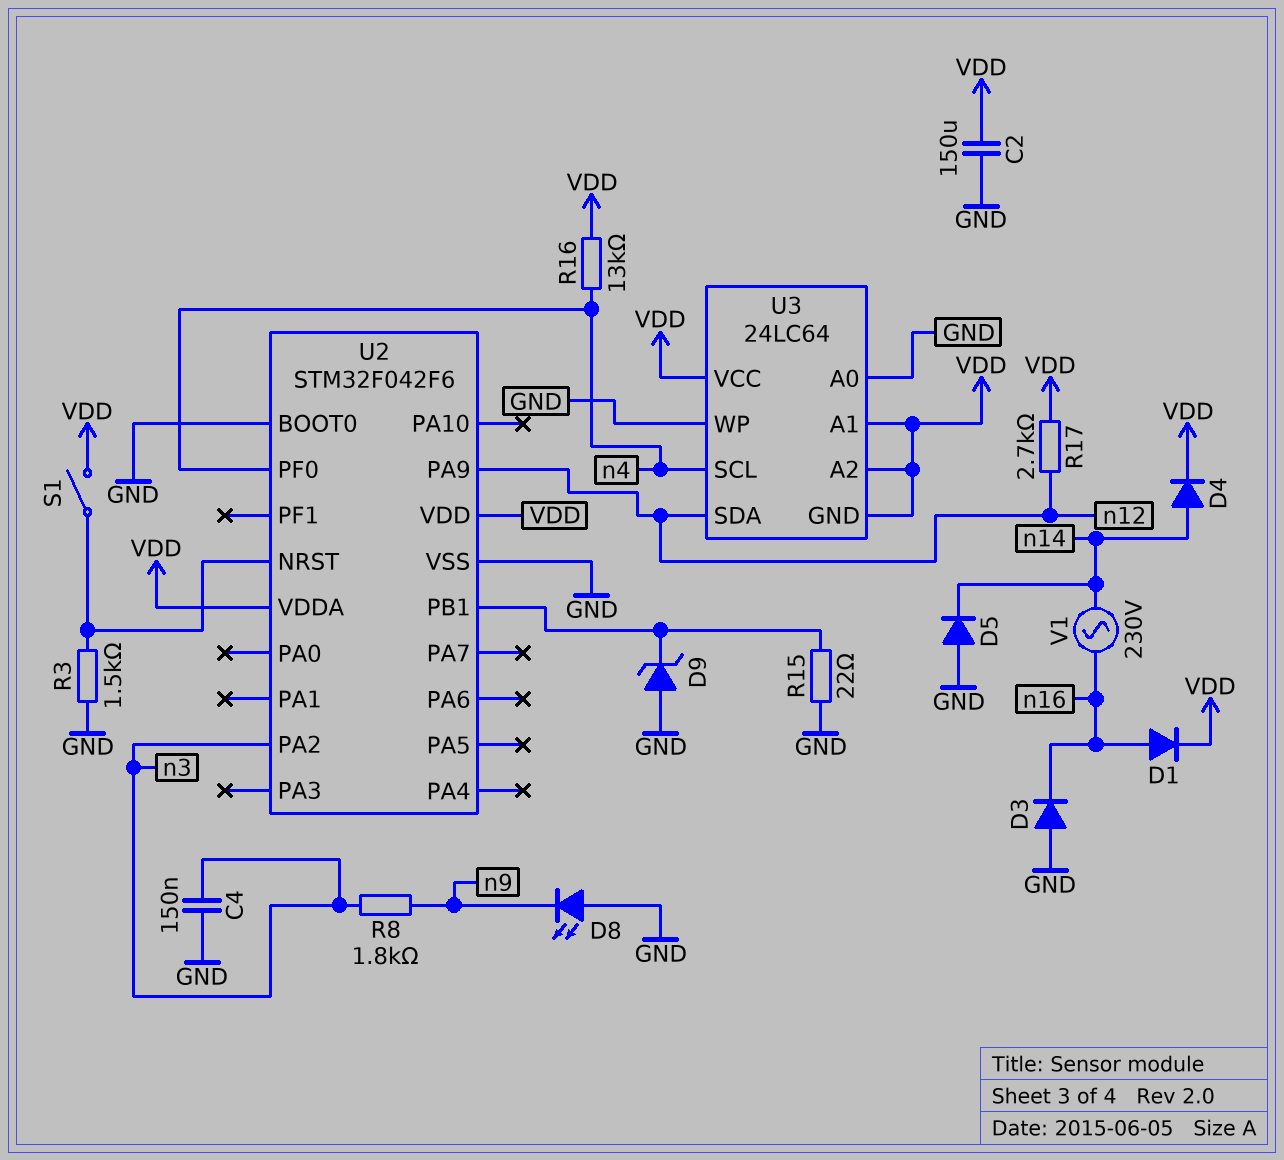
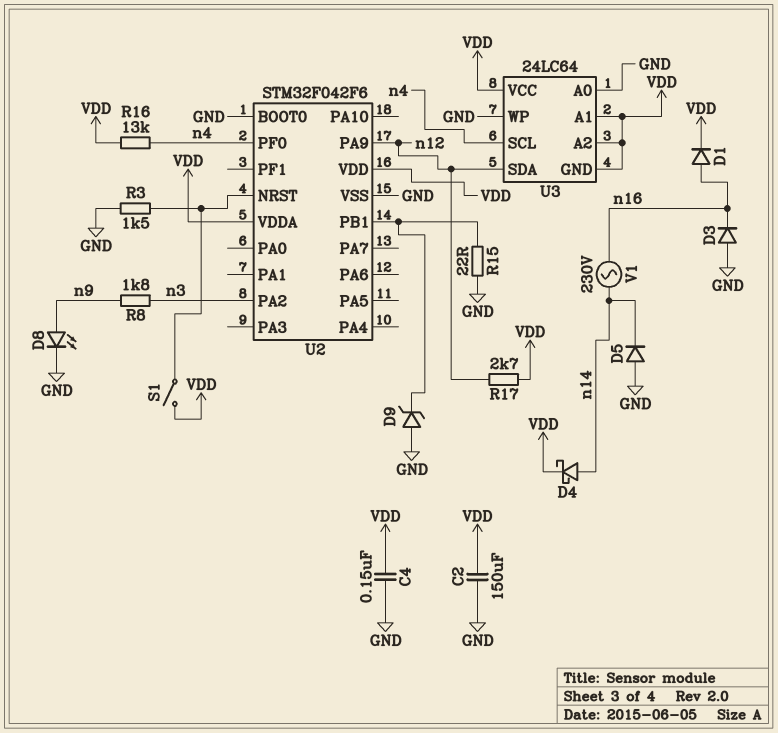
C4: 150nF (GND, n3) -> 150nF (GND, VDD)
D4: diode (A n14, K VDD) -> schottky (A n14, K VDD)
D8: LED (A GND, K n9) -> LED (A n9, K GND)

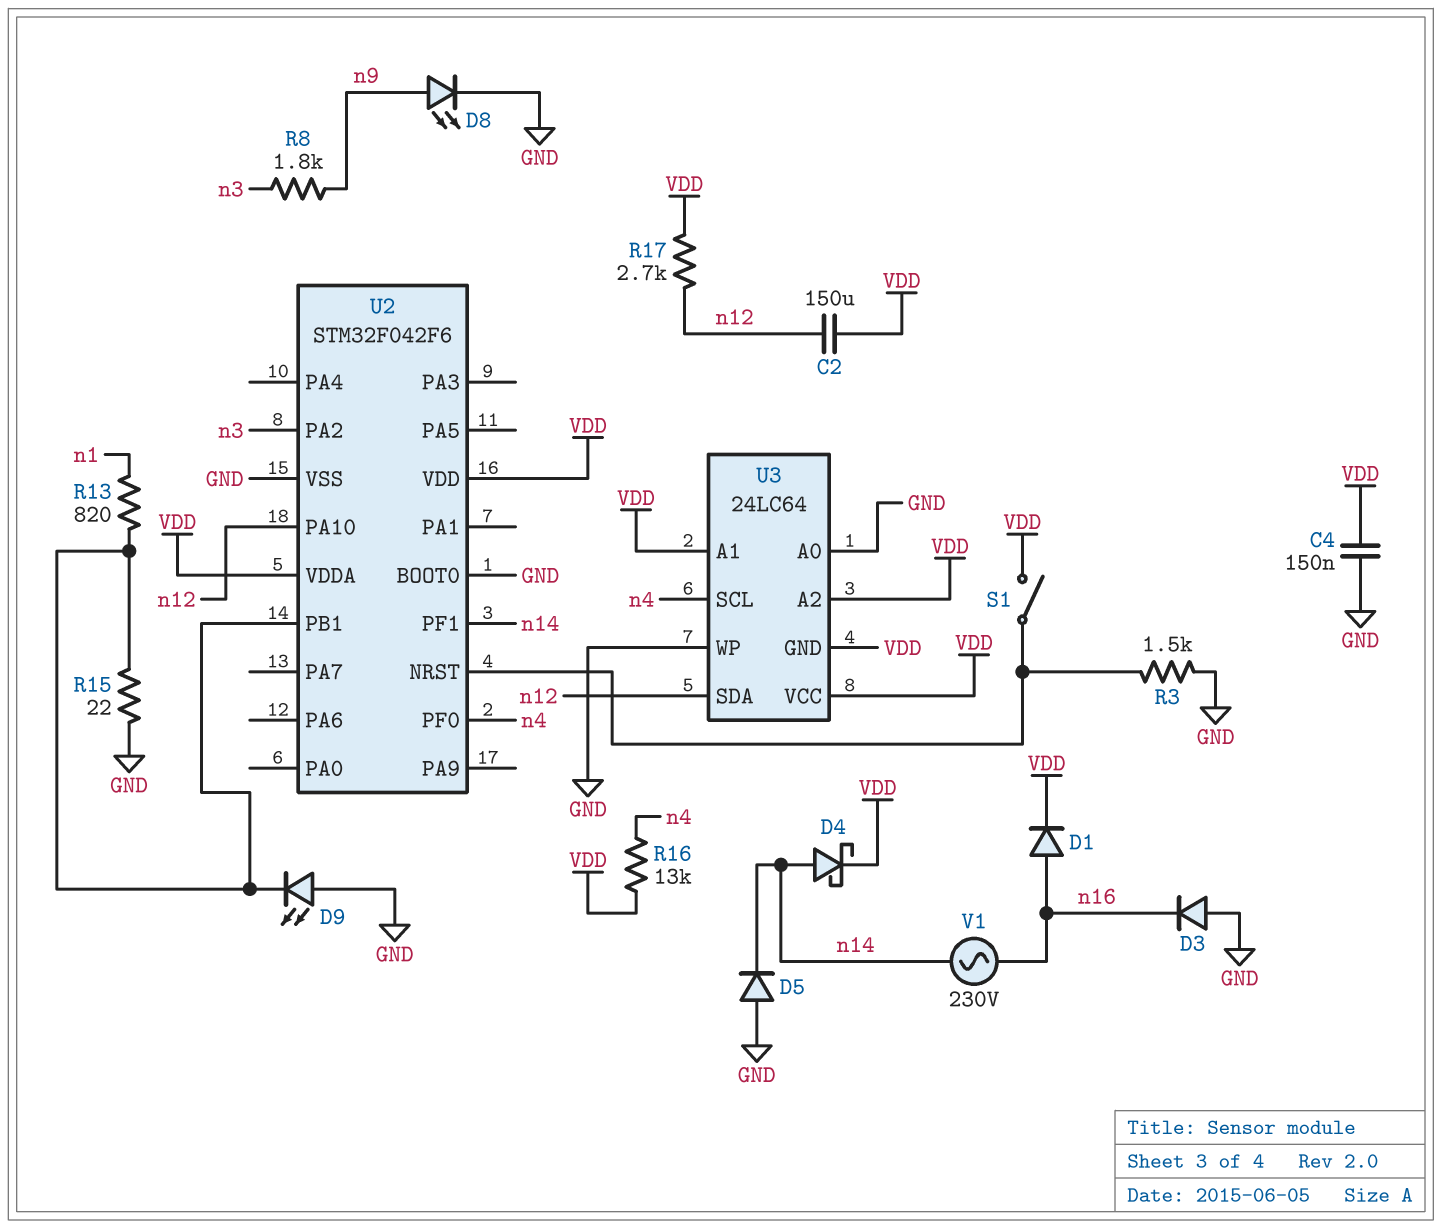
C2: 150uF (GND, VDD) -> 150uF (VDD, n12)
D9: zener (A GND, K U2/PB1) -> LED (A GND, K U2/PB1)
R13: none -> 820 (U2/PB1, n1)
U2 pin PA9: n12 -> none
U2 pin PA10: none -> n12
U2 pin PF1: none -> n14

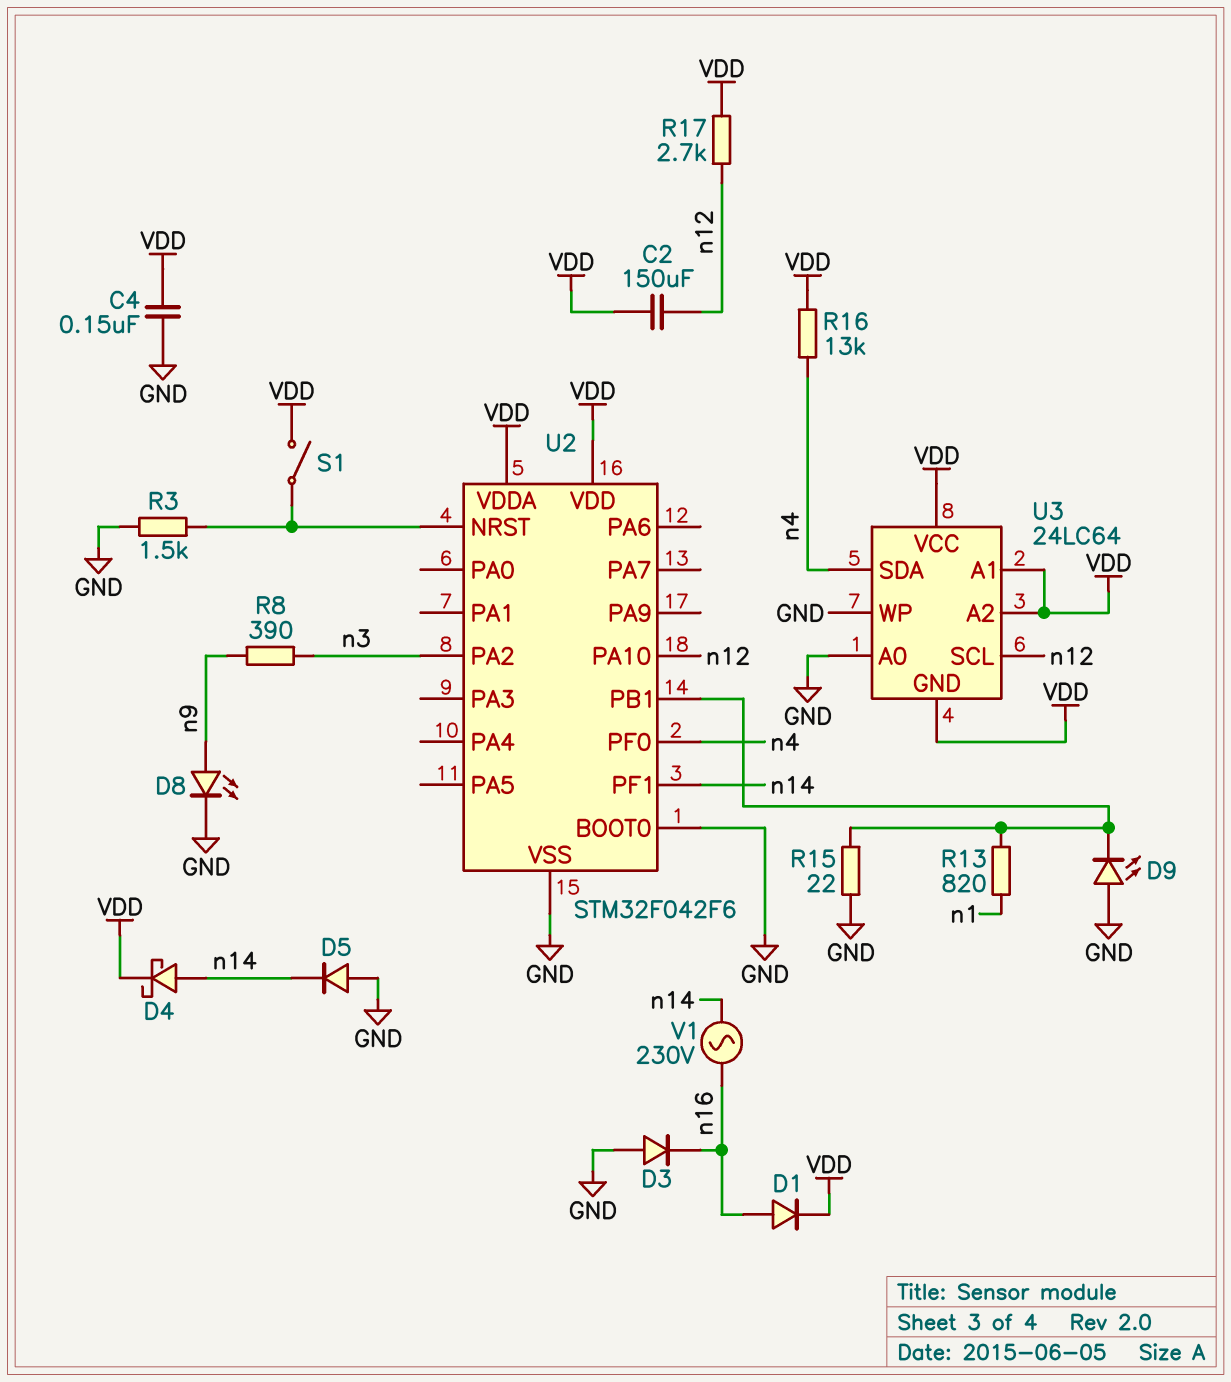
R8: 1.8k (n3, n9) -> 390 (n3, n9)
U3 pin SCL: n4 -> n12
U3 pin SDA: n12 -> n4

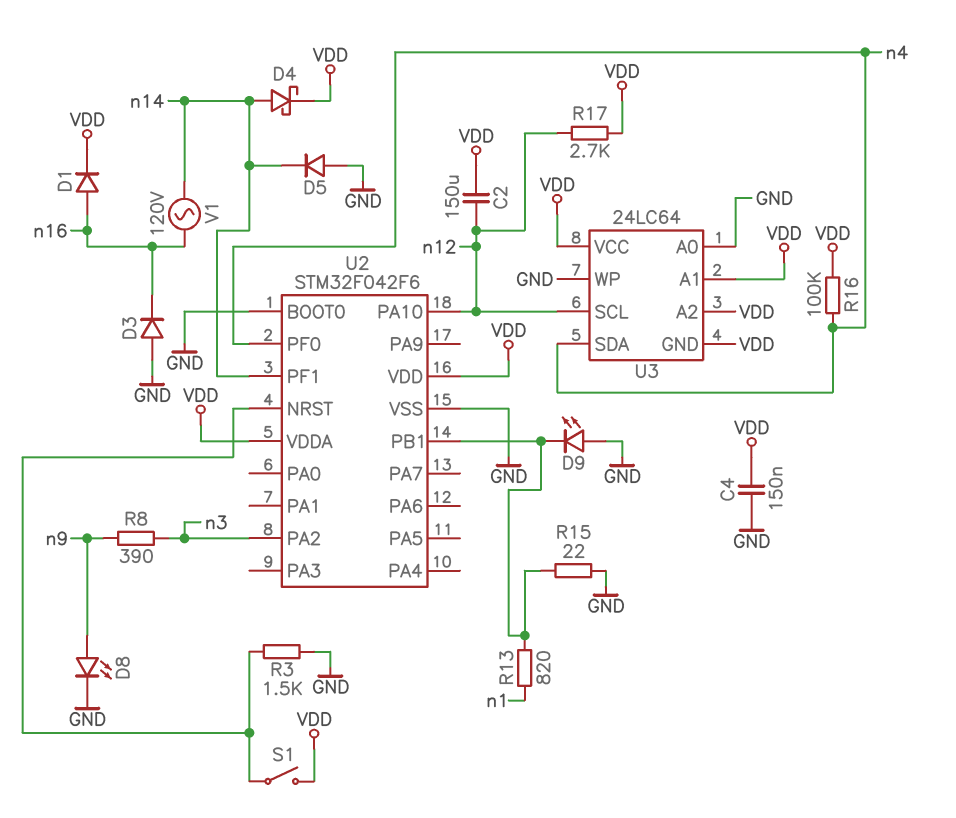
R16: 13k (VDD, n4) -> 100k (VDD, n4)
V1: AC 230V (n14, n16) -> AC 120V (n14, n16)

